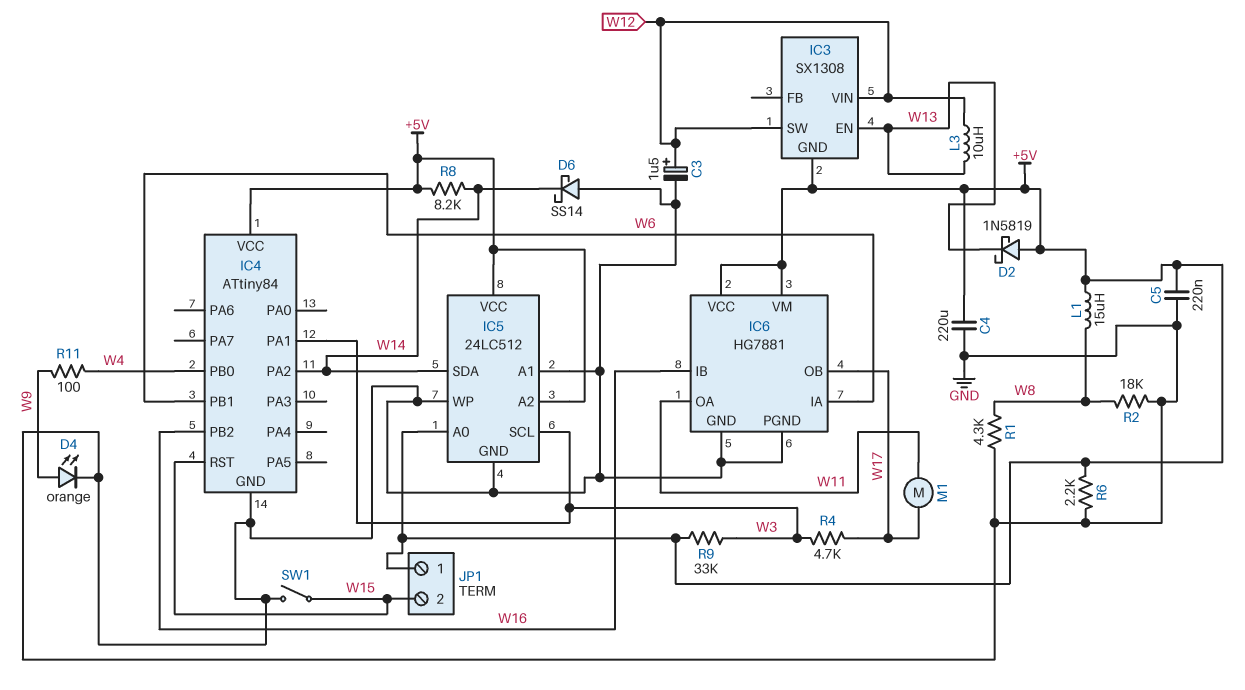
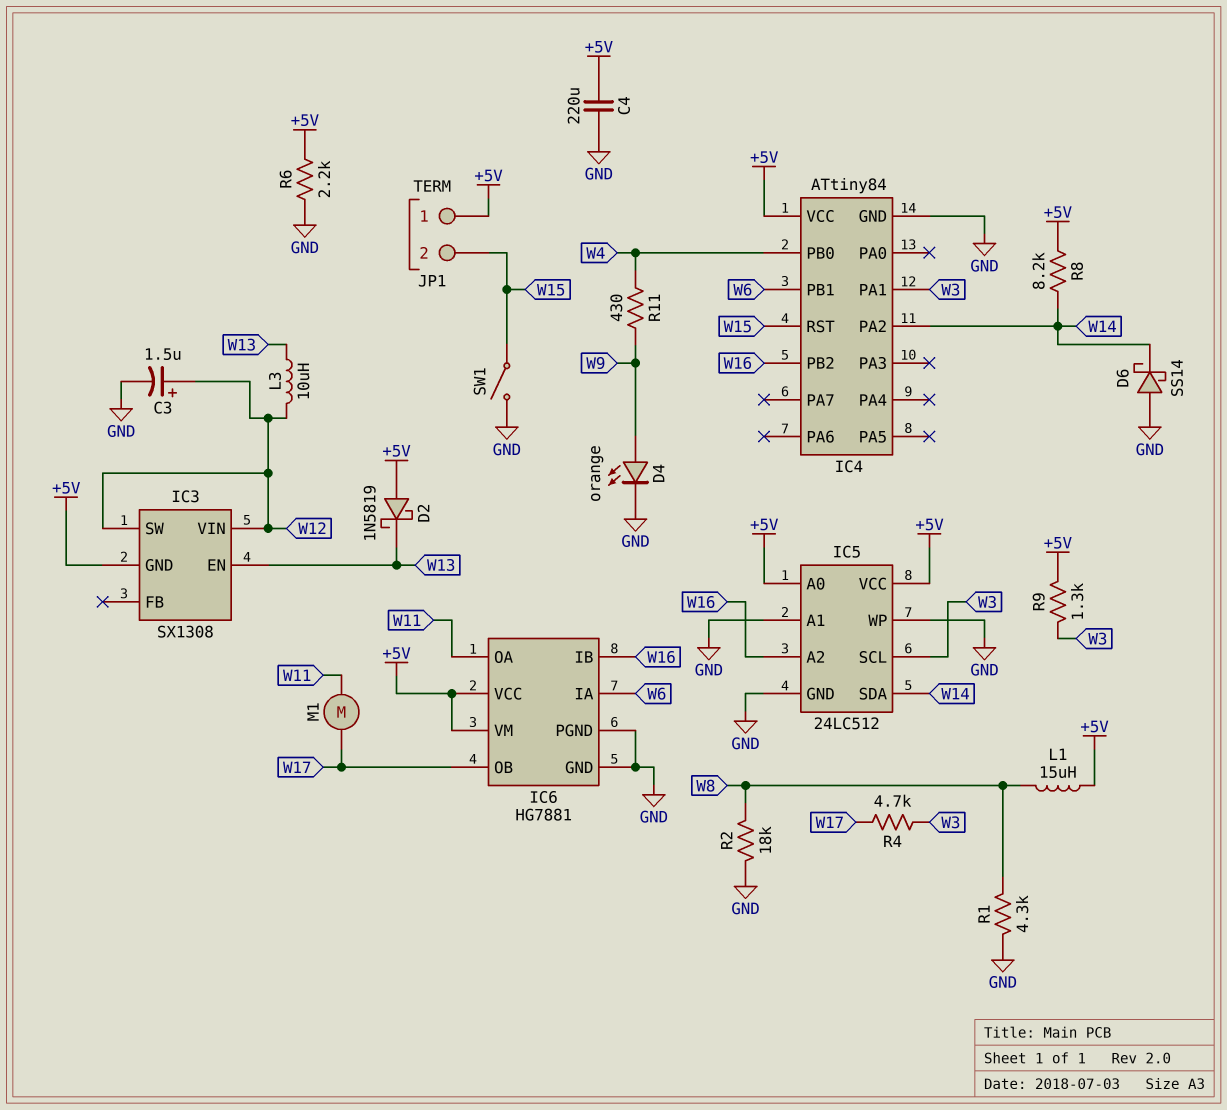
C5: 220nF (+5V, GND) -> none
IC5 pin A2: +5V -> W16
R9: 33k (+5V, W3) -> 1.3k (+5V, W3)
R11: 100 (W4, W9) -> 430 (W4, W9)

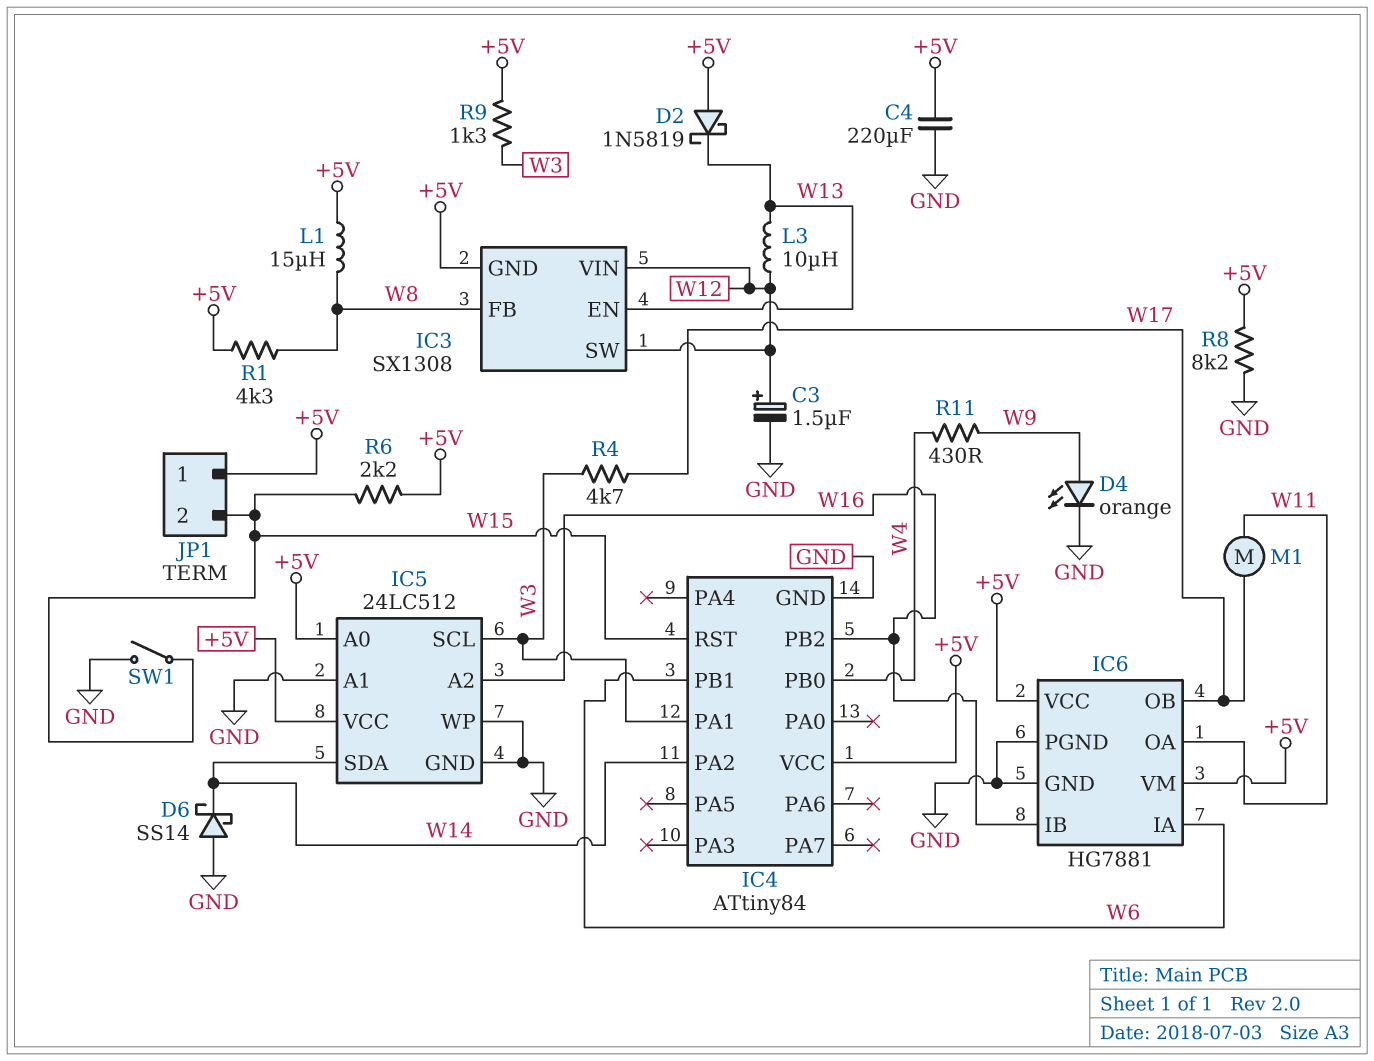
IC3 pin FB: none -> W8
R1: 4.3k (GND, W8) -> 4.3k (+5V, W8)
R2: 18k (GND, W8) -> none
R6: 2.2k (+5V, GND) -> 2.2k (+5V, W15)
R8: 8.2k (+5V, W14) -> 8.2k (+5V, GND)

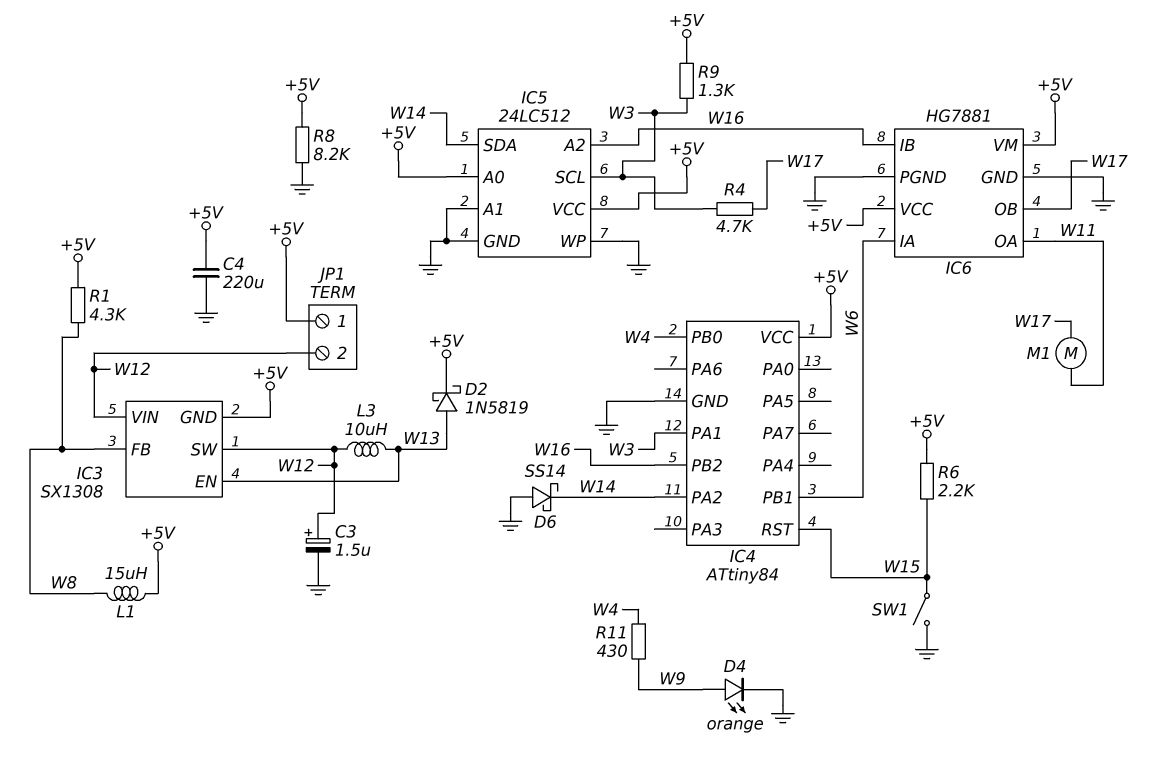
D2: schottky 1N5819 (A +5V, K W13) -> schottky 1N5819 (A W13, K +5V)
JP1 pin 2: W15 -> W12

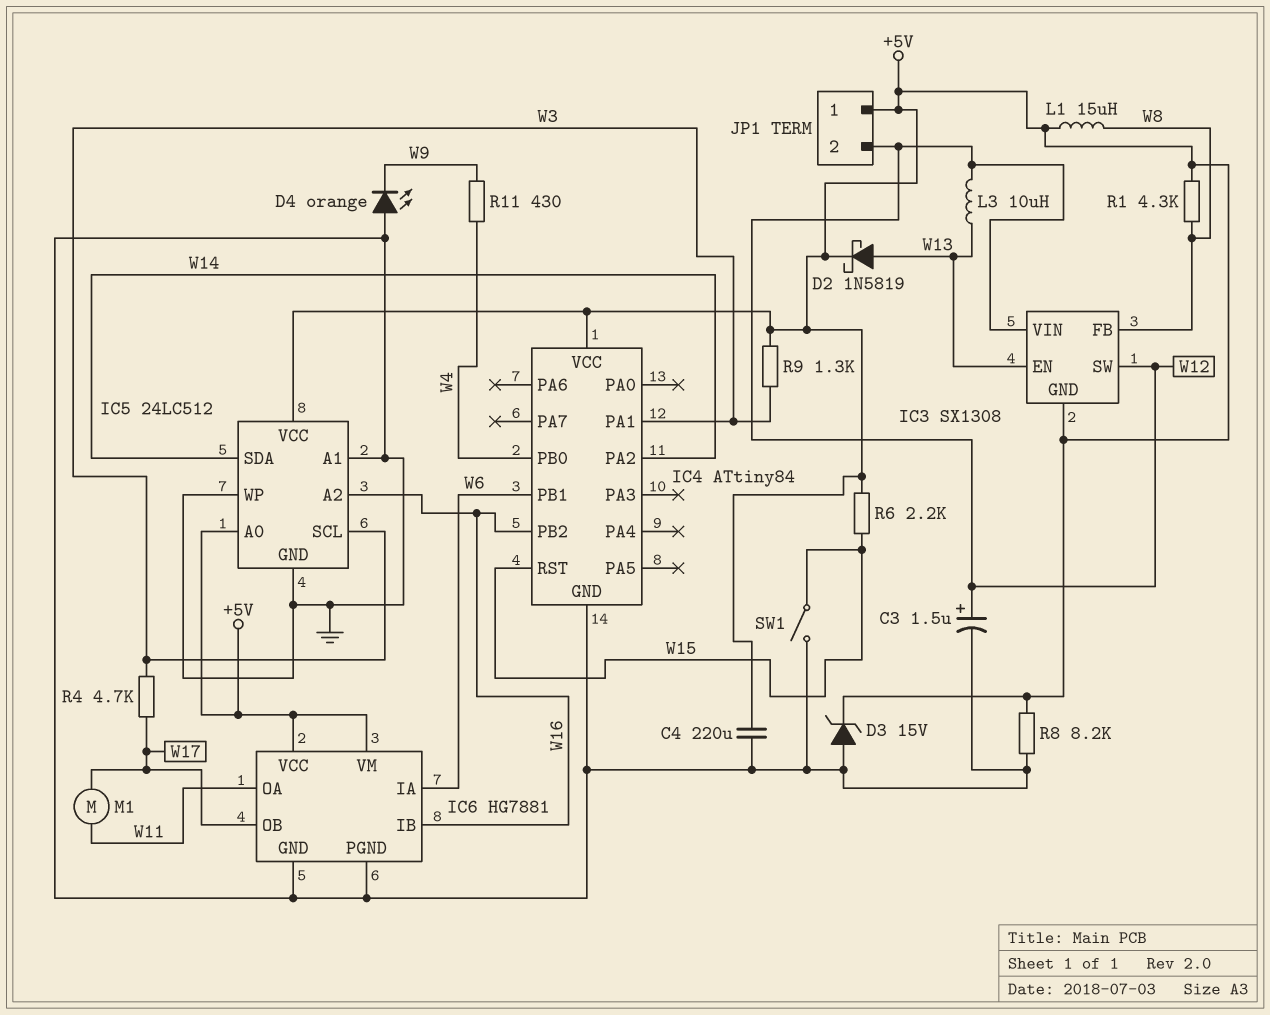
D3: none -> zener 15V (A GND, K +5V)
D4: LED orange (A W9, K GND) -> LED orange (A GND, K W9)
D6: schottky SS14 (A GND, K W14) -> none

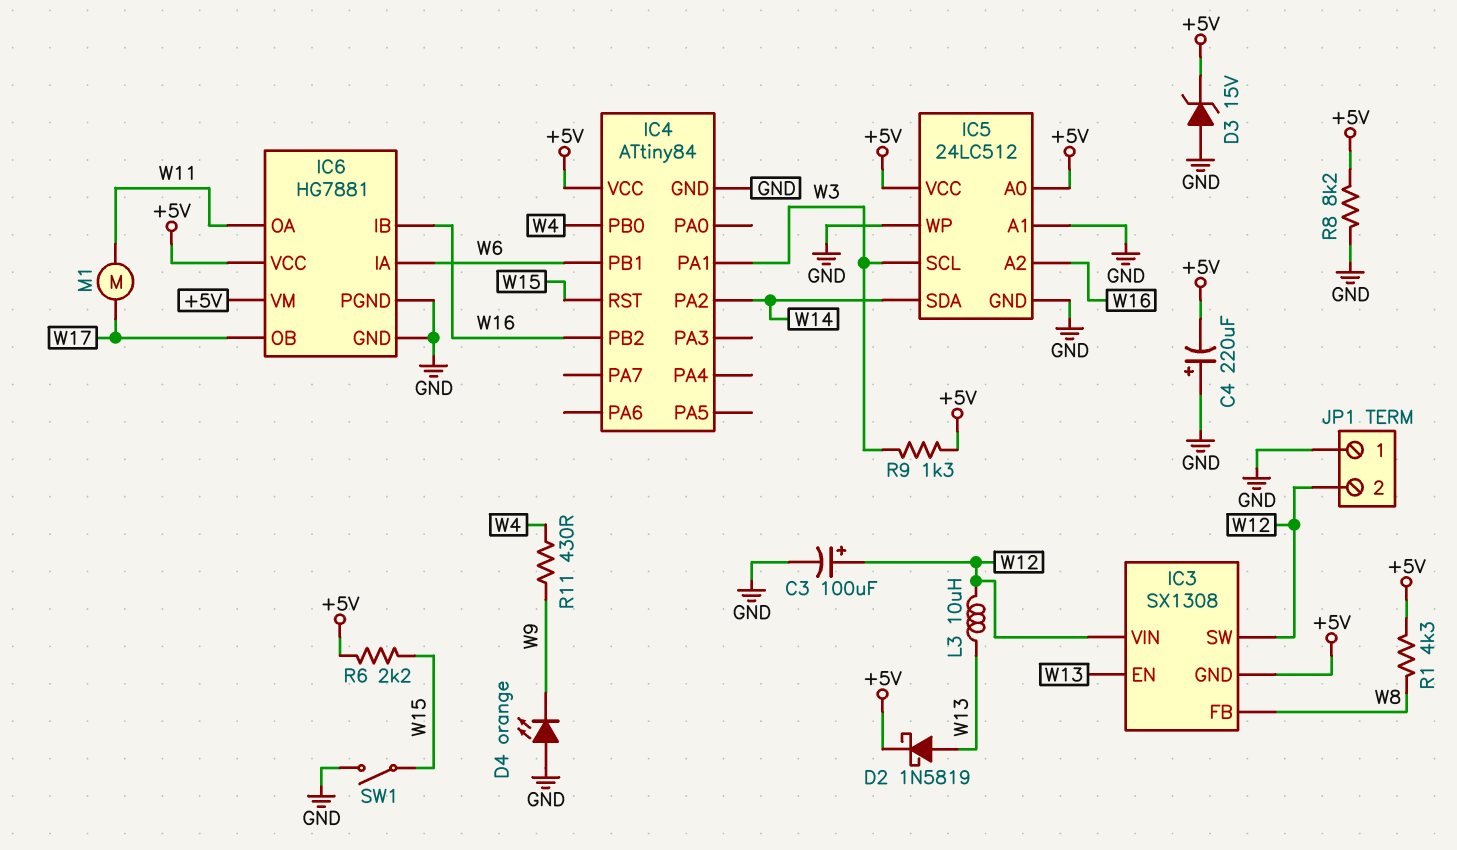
C3: 1.5uF (plus W12, minus GND) -> 100uF (plus W12, minus GND)
C4: 220uF (+5V, GND) -> 220uF (plus GND, minus +5V)
JP1 pin 1: +5V -> GND
L1: 15uH (+5V, W8) -> none
R4: 4.7k (W3, W17) -> none

